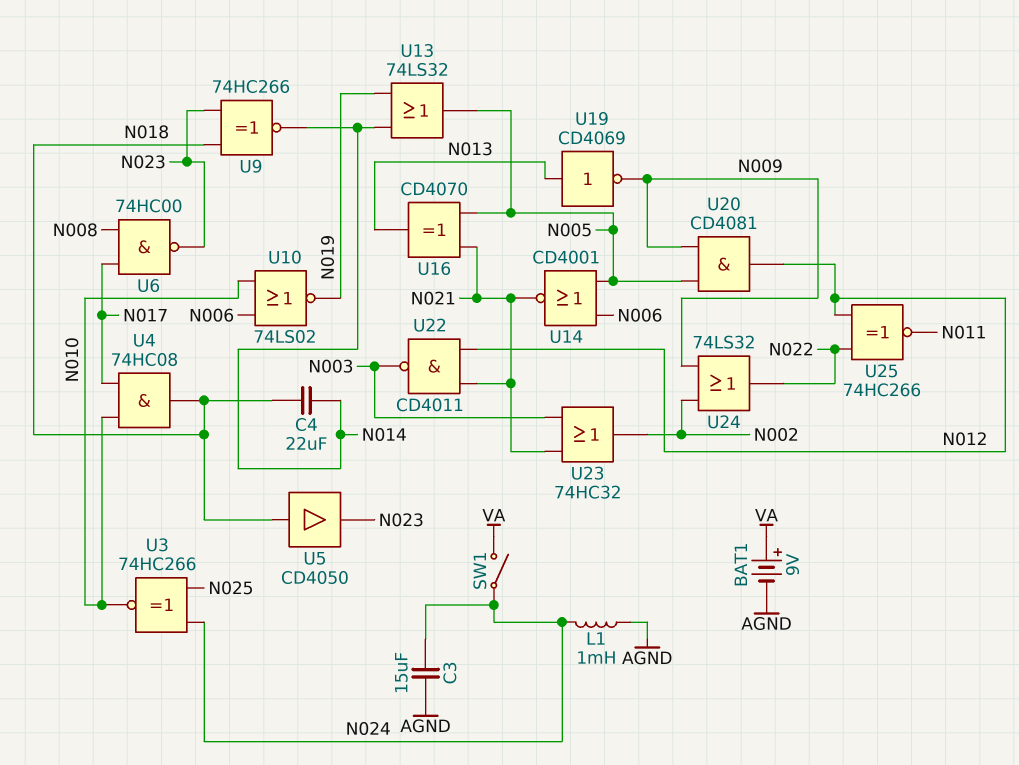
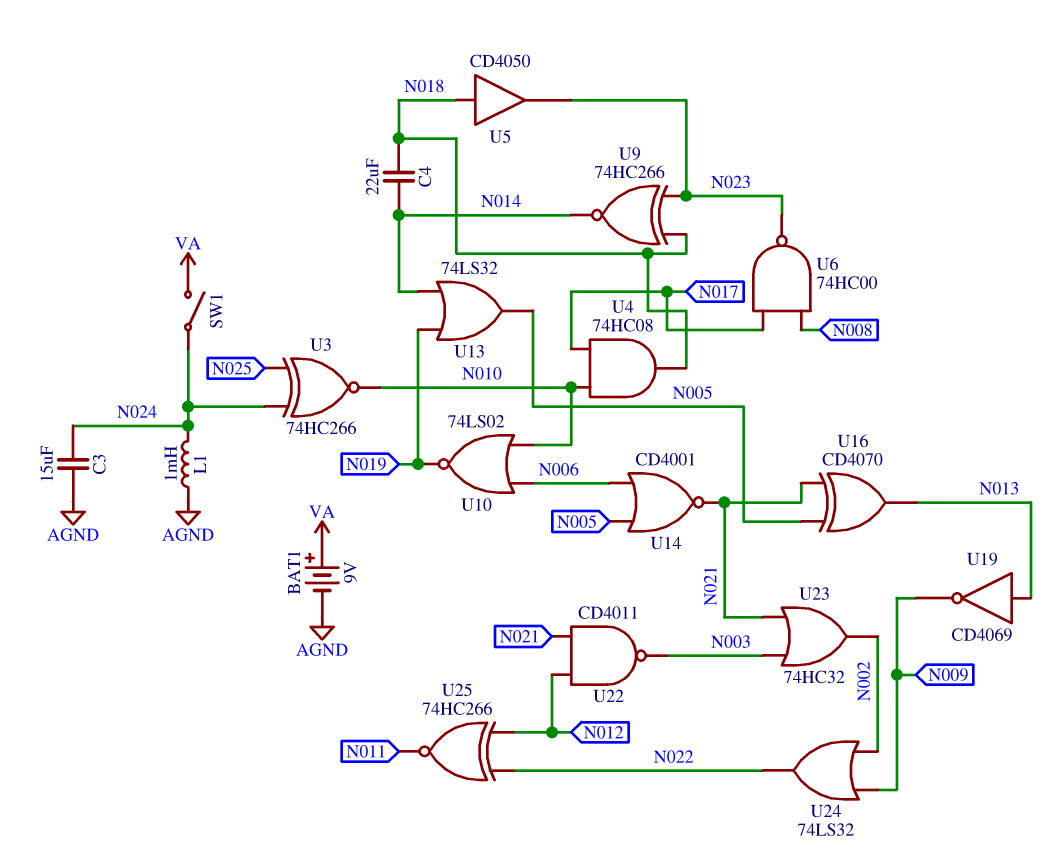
U20: AND CD4081 (in N005, in N009, out N012) -> none

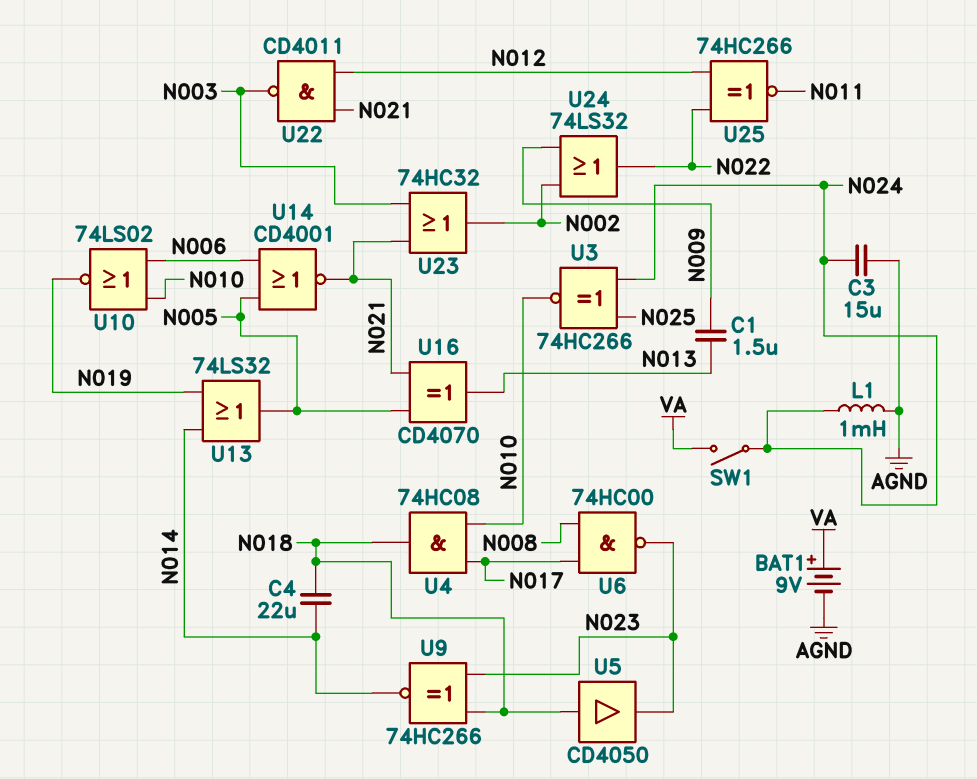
C1: none -> 1.5uF (N009, N013)
U19: NOT CD4069 (in N013, out N009) -> none

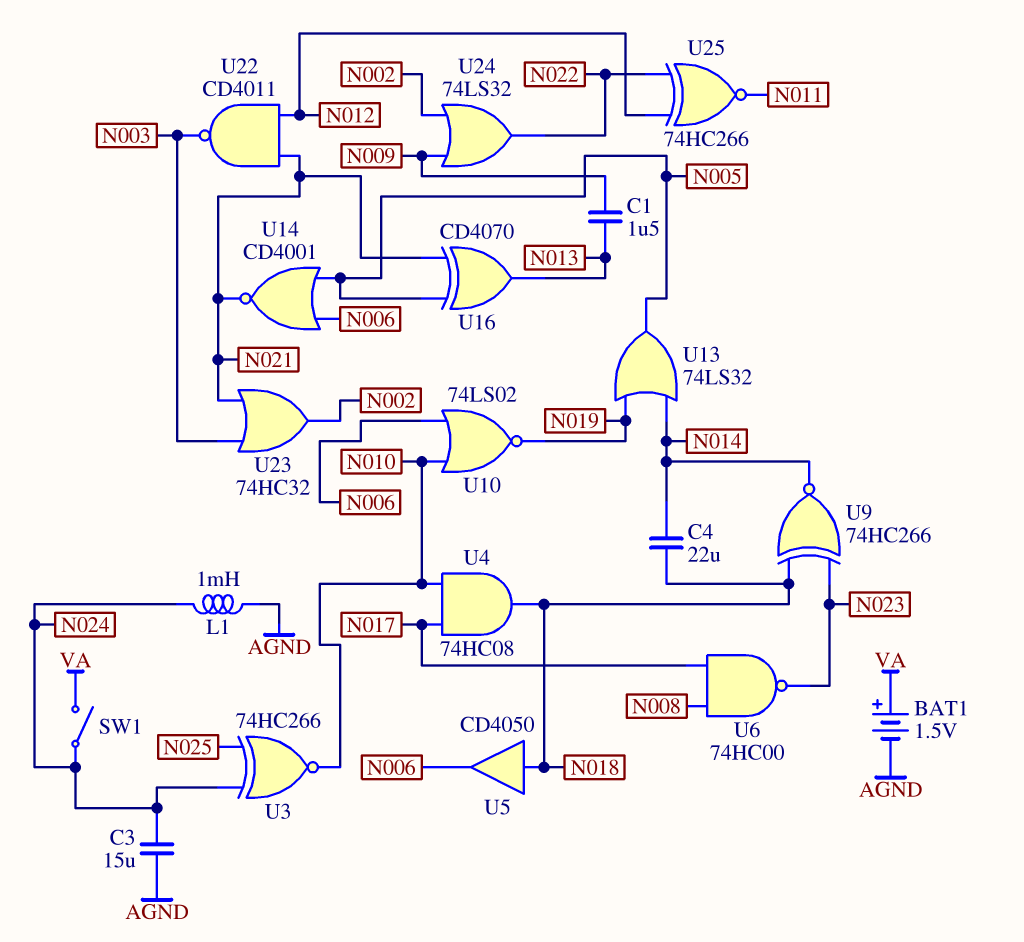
BAT1: 9V (plus VA, minus AGND) -> 1.5V (plus VA, minus AGND)
U5: buffer CD4050 (in N018, out N023) -> buffer CD4050 (in N018, out N006)

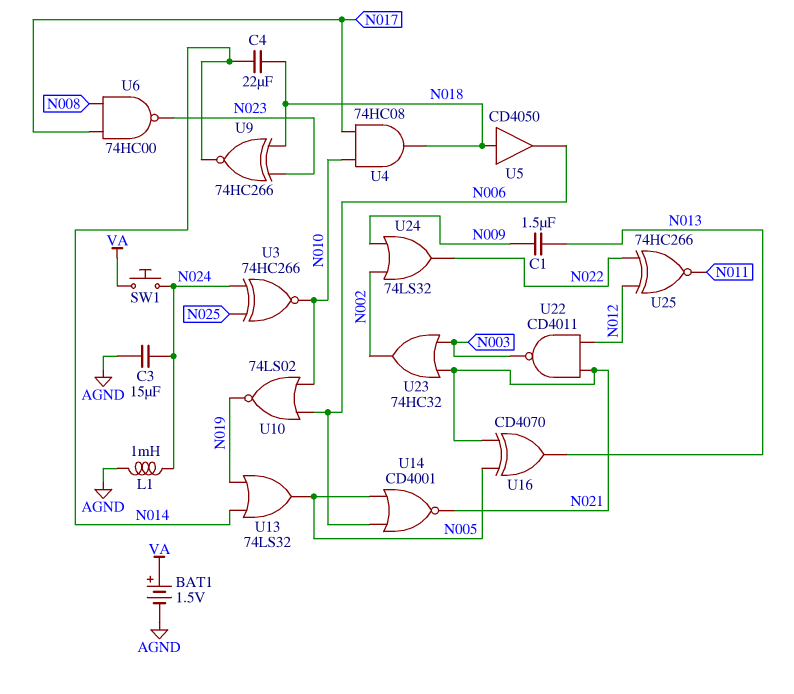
SW1: switch (N024, VA) -> button (N024, VA)

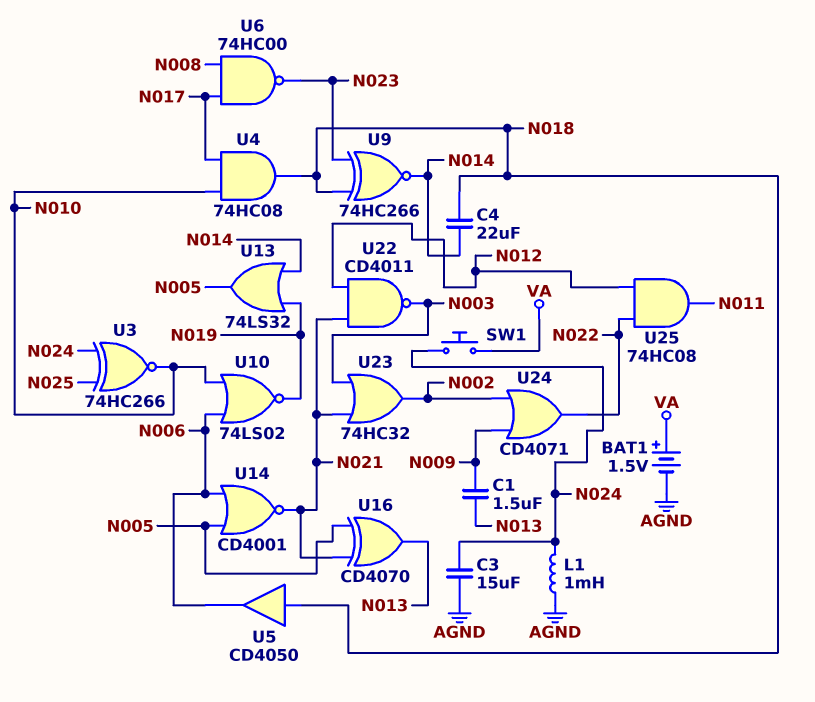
U24: OR 74LS32 (in N002, in N009, out N022) -> OR CD4071 (in N002, in N009, out N022)
U25: XNOR 74HC266 (in N012, in N022, out N011) -> AND 74HC08 (in N012, in N022, out N011)

